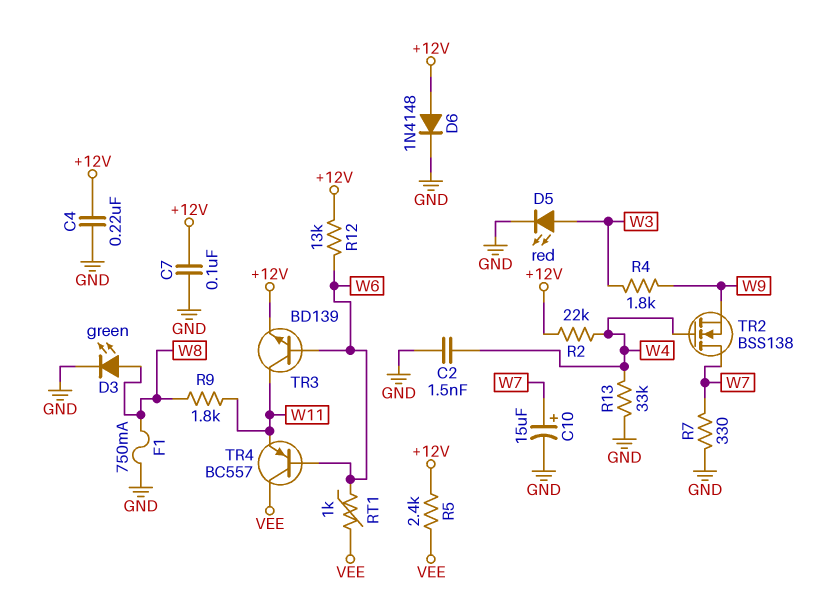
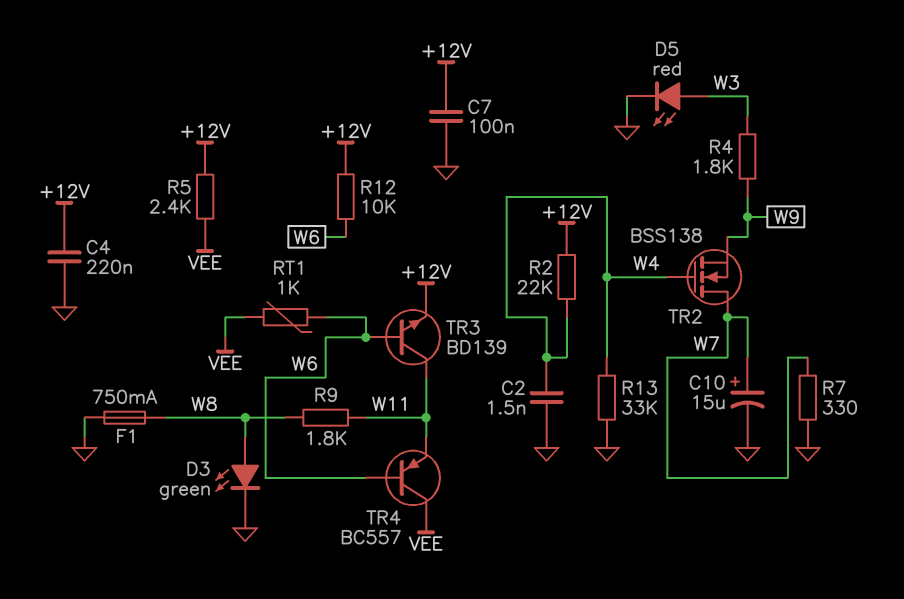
D6: diode 1N4148 (A +12V, K GND) -> none
R12: 13k (+12V, W6) -> 10k (+12V, W6)

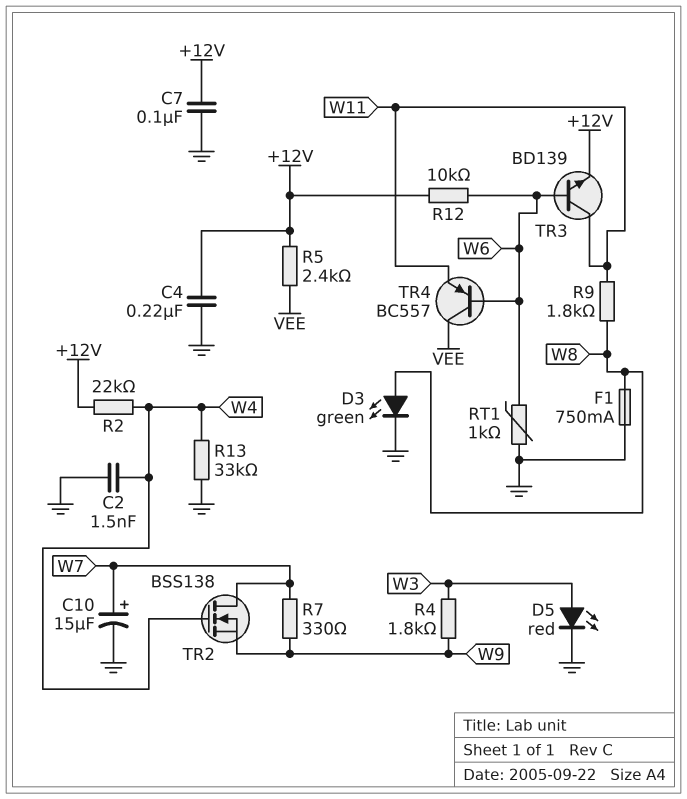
R7: 330 (GND, W7) -> 330 (W7, W9)
RT1: 1k (VEE, W6) -> 1k (GND, W6)

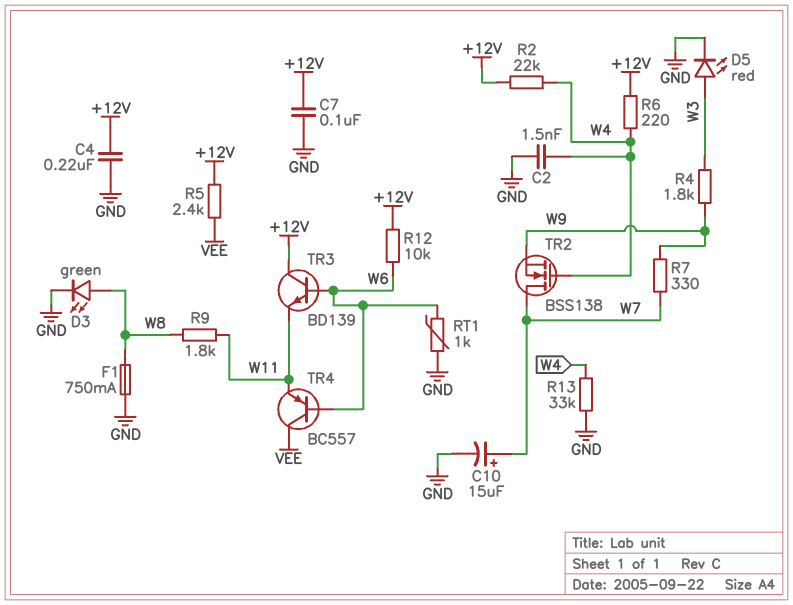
R6: none -> 220 (+12V, W4)
TR3: NPN BD139 (B W6, C W11, E +12V) -> NPN BD139 (B W6, C +12V, E W11)

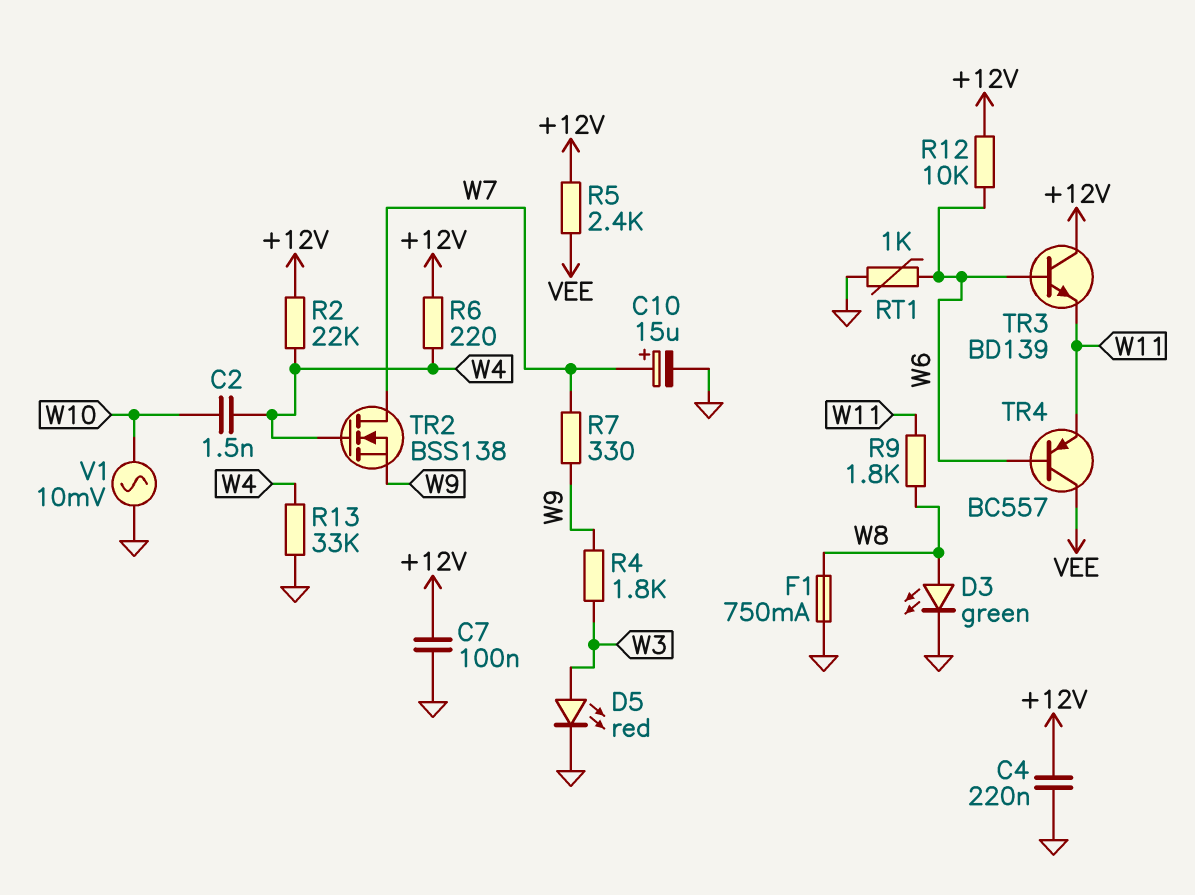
C2: 1.5nF (GND, W4) -> 1.5nF (W4, W10)
V1: none -> AC 10mV (GND, W10)

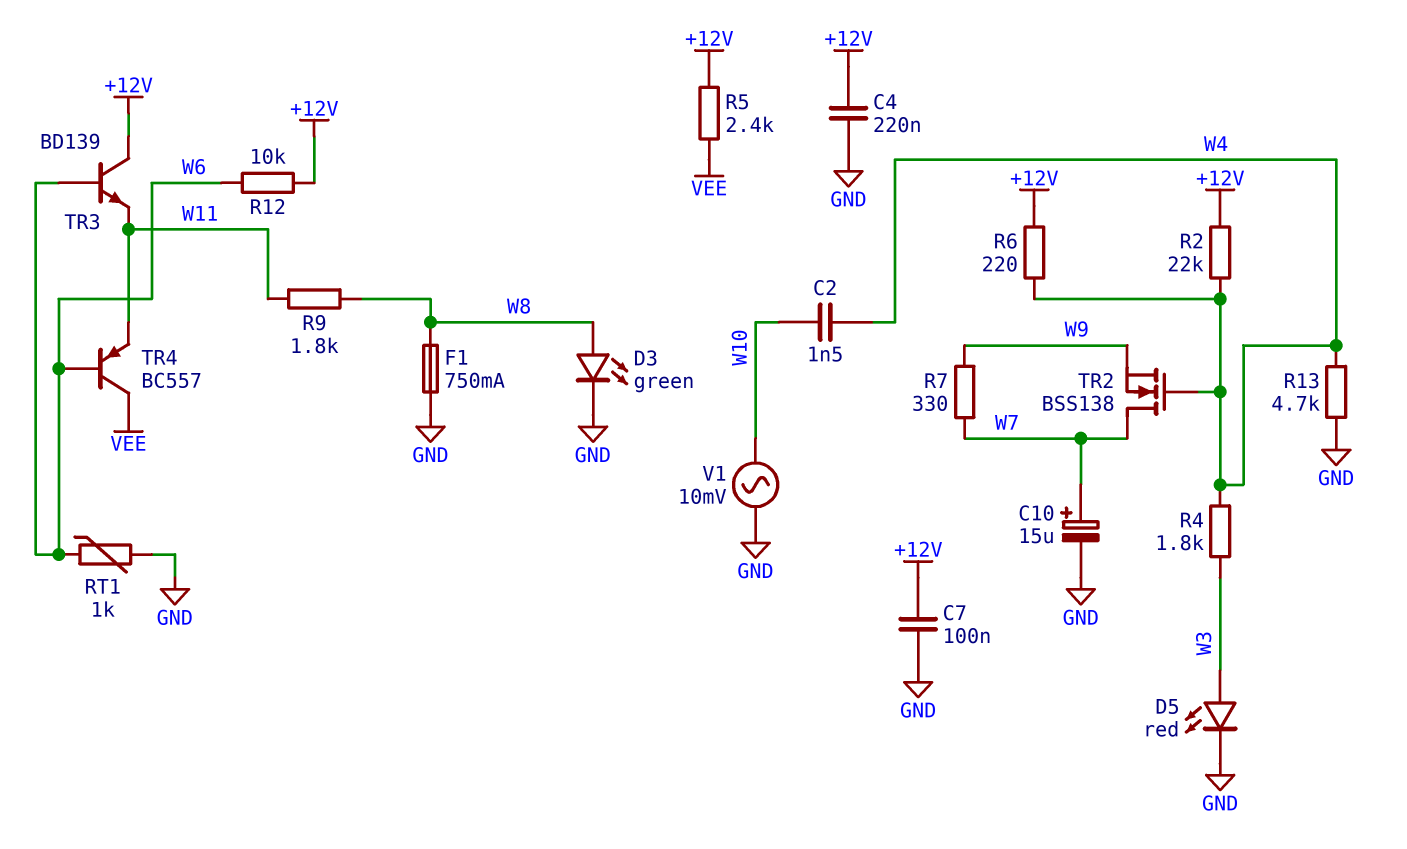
R4: 1.8k (W3, W9) -> 1.8k (W3, W4)
R13: 33k (GND, W4) -> 4.7k (GND, W4)

